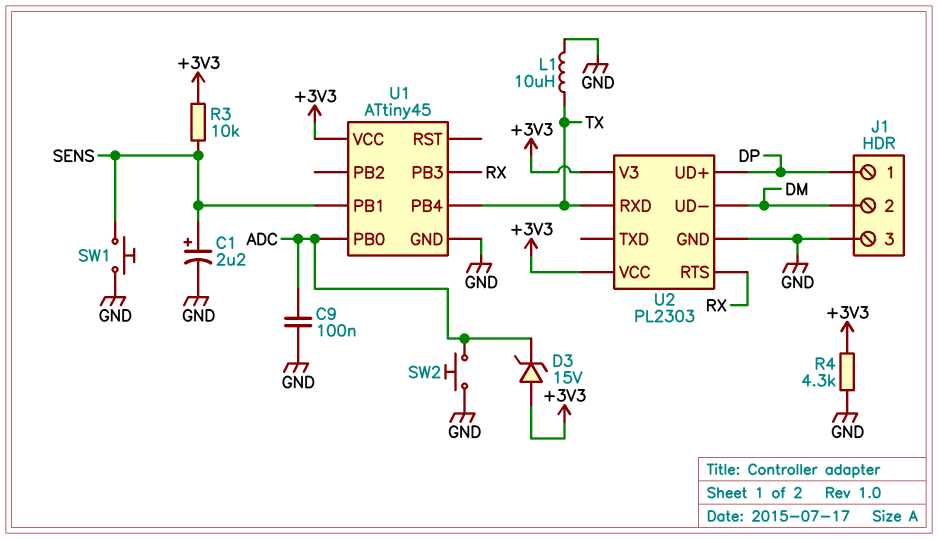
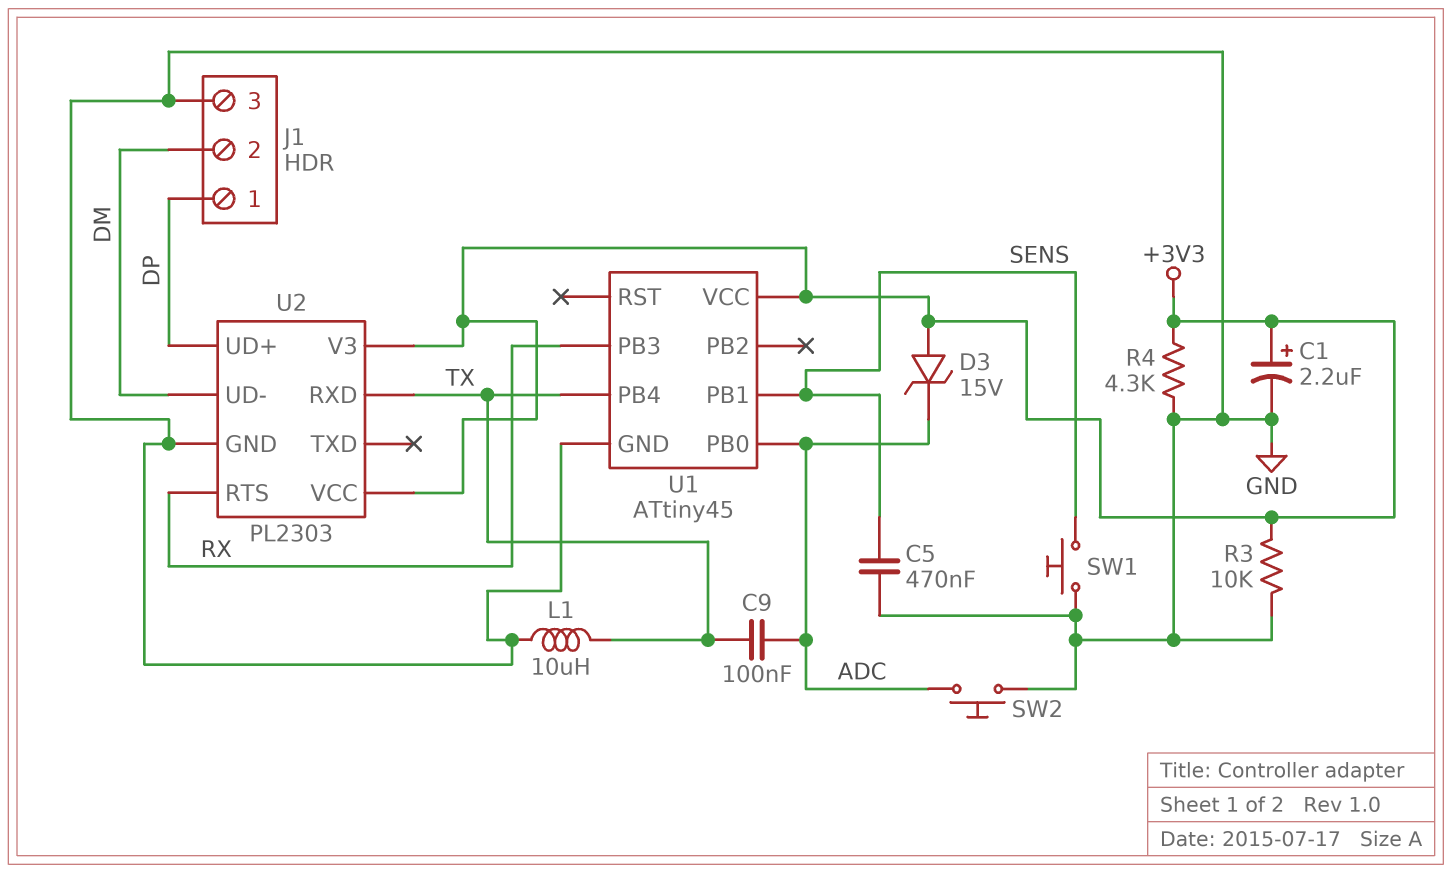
C1: 2.2uF (plus SENS, minus GND) -> 2.2uF (plus +3V3, minus GND)
C5: none -> 470nF (GND, SENS)
C9: 100nF (ADC, GND) -> 100nF (ADC, TX)
R3: 10k (+3V3, SENS) -> 10k (+3V3, GND)

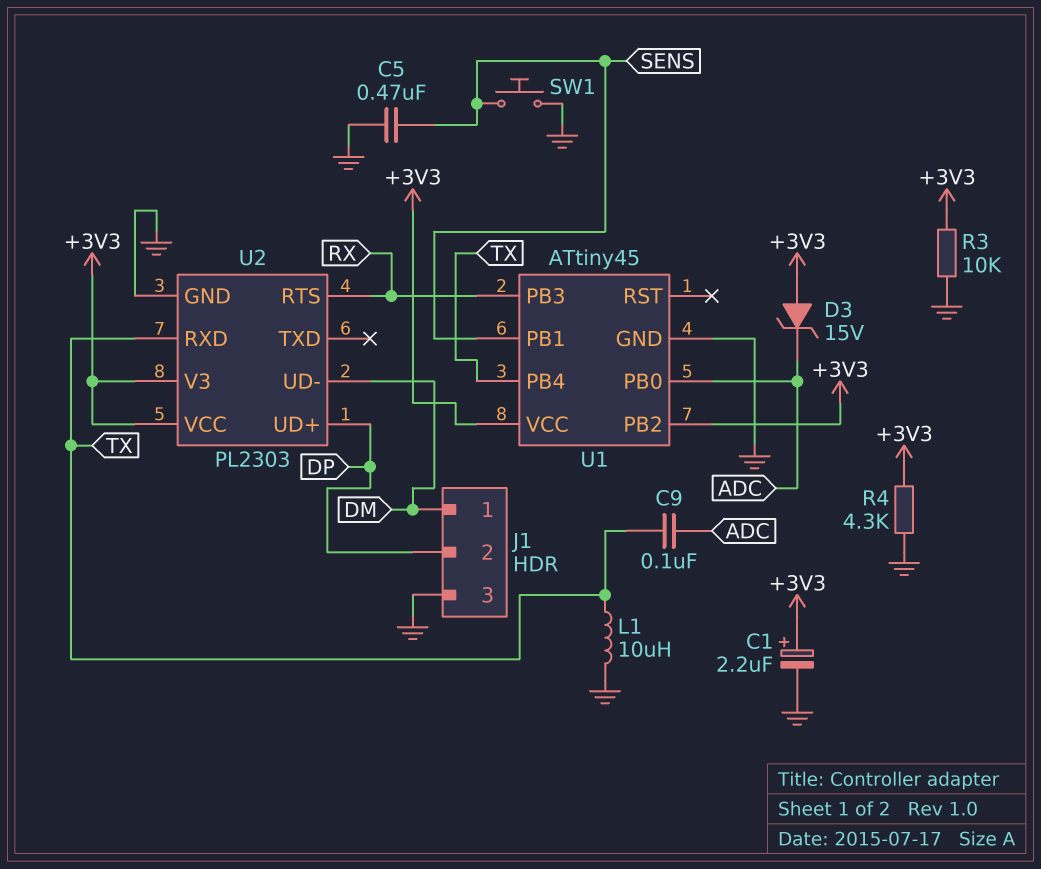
J1 pin 1: DP -> DM
J1 pin 2: DM -> DP
SW2: button (ADC, GND) -> none
U1 pin PB2: none -> +3V3

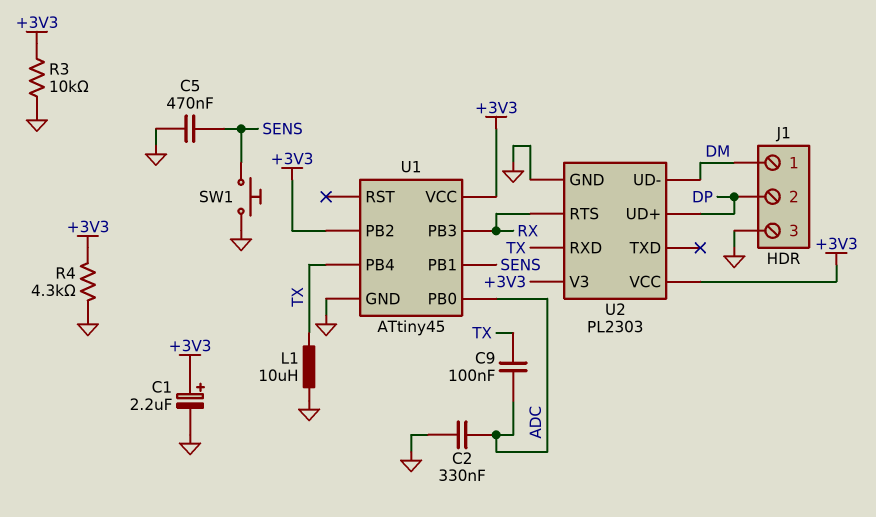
C2: none -> 330nF (ADC, GND)
D3: zener 15V (A +3V3, K ADC) -> none

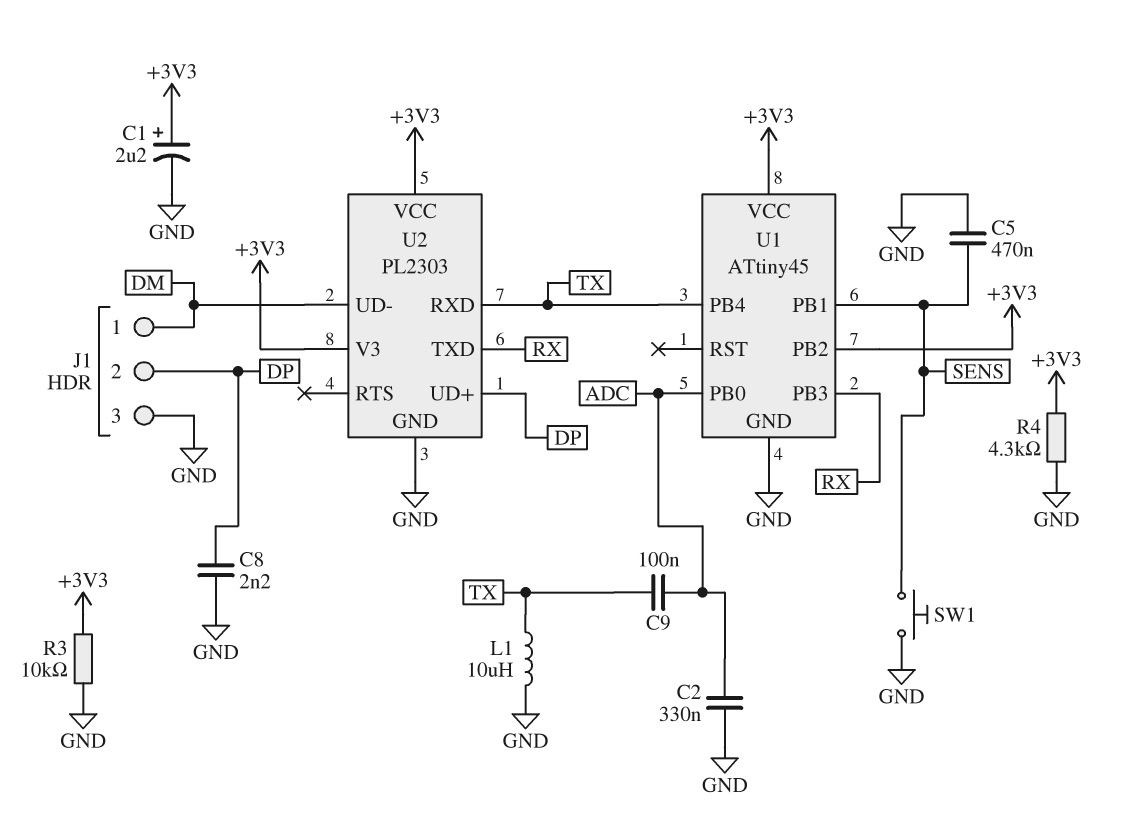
C8: none -> 2.2nF (DP, GND)
U2 pin RTS: RX -> none
U2 pin TXD: none -> RX

